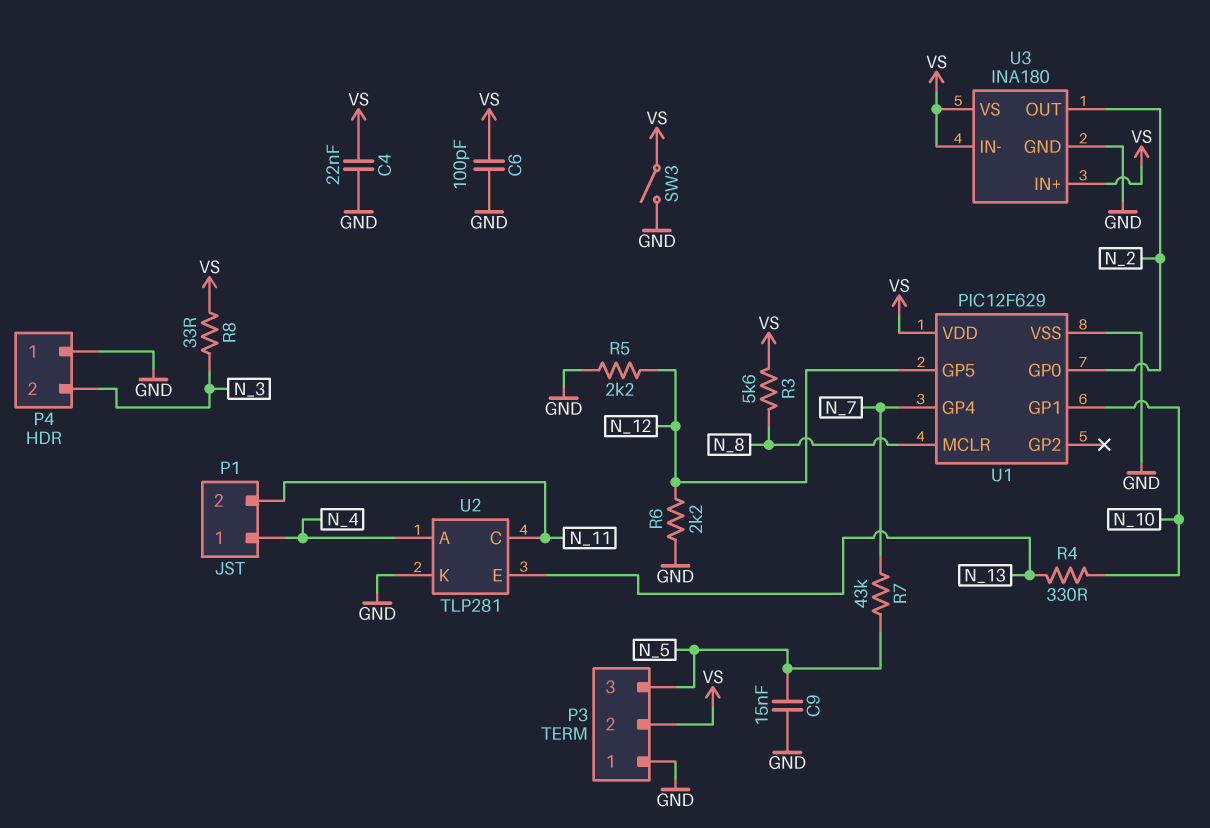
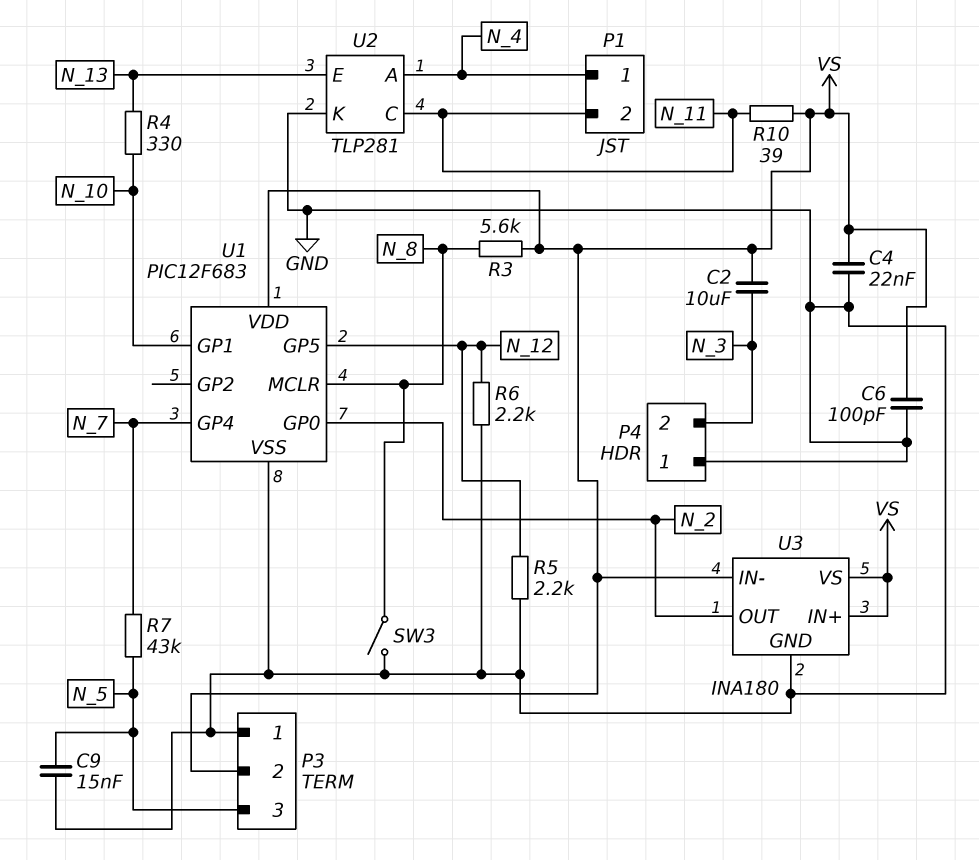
C2: none -> 10uF (N_3, VS)
R8: 33 (N_3, VS) -> none
R10: none -> 39 (N_11, VS)
SW3: switch (GND, VS) -> switch (GND, N_8)
U1: PIC12F629 -> PIC12F683

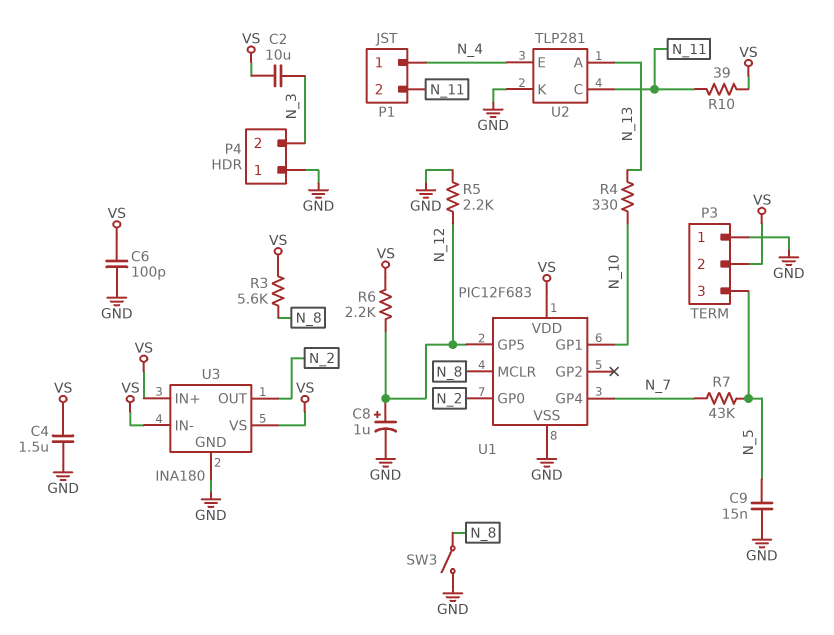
C4: 22nF (GND, VS) -> 1.5uF (GND, VS)
C8: none -> 1uF (plus N_12, minus GND)
R6: 2.2k (GND, N_12) -> 2.2k (N_12, VS)
U2 pin A: N_4 -> N_13
U2 pin E: N_13 -> N_4

